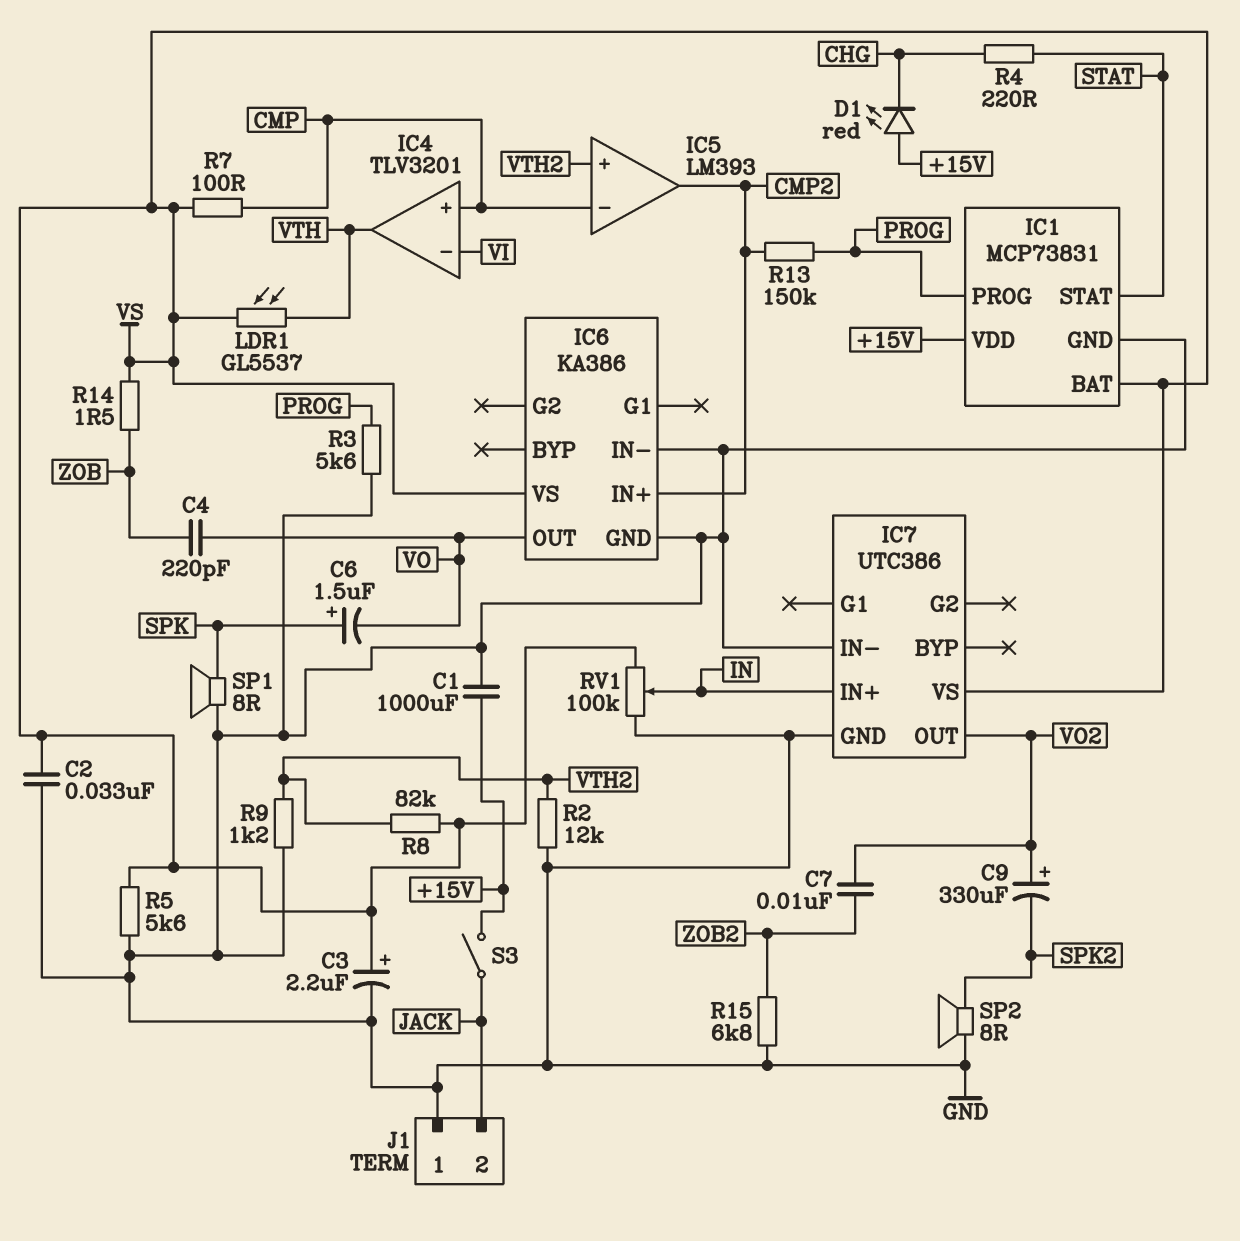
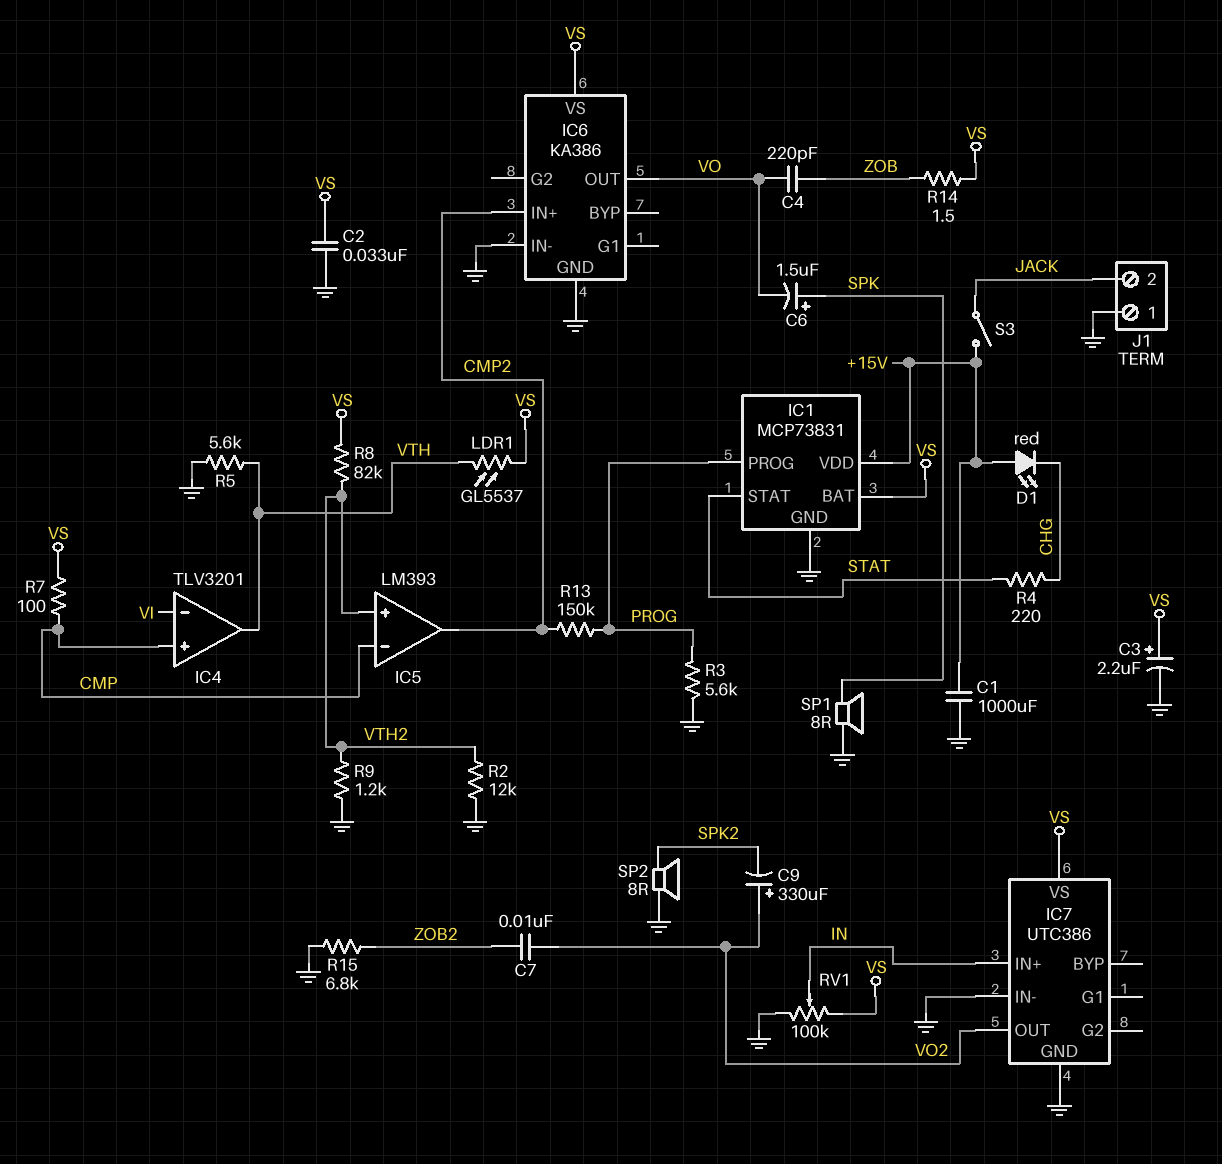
R5: 5.6k (GND, VS) -> 5.6k (GND, VTH)

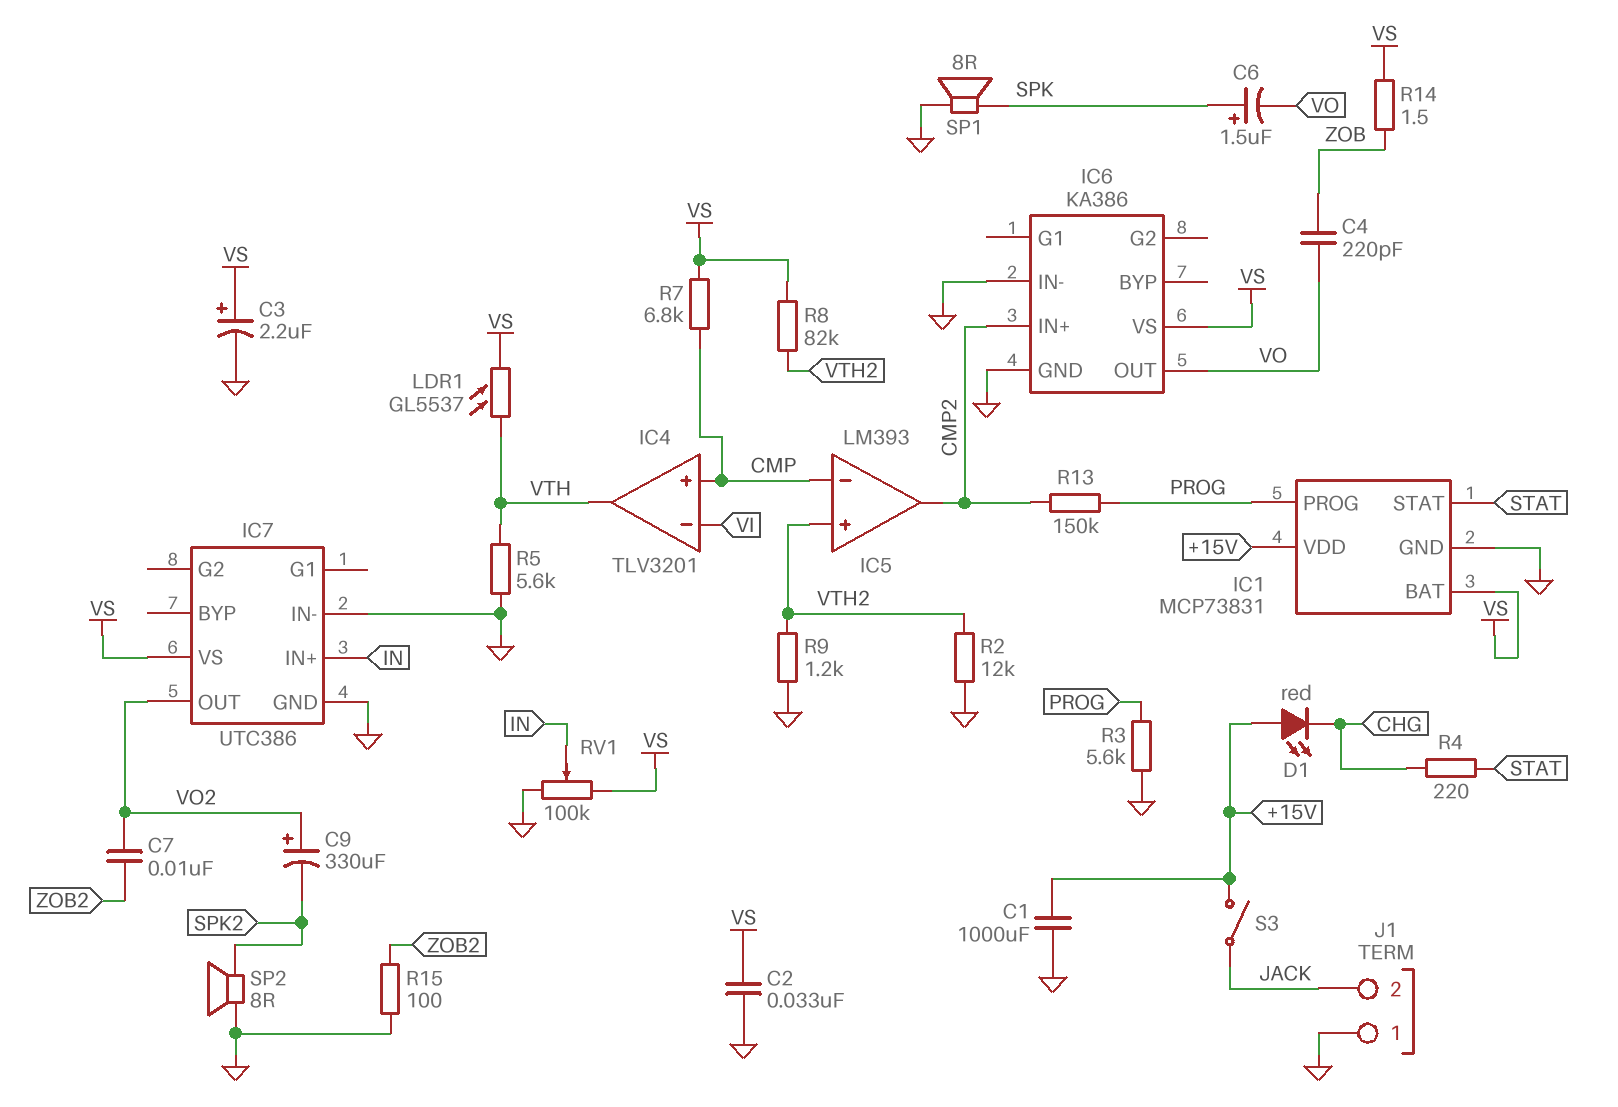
R7: 100 (CMP, VS) -> 6.8k (CMP, VS)
R15: 6.8k (GND, ZOB2) -> 100 (GND, ZOB2)

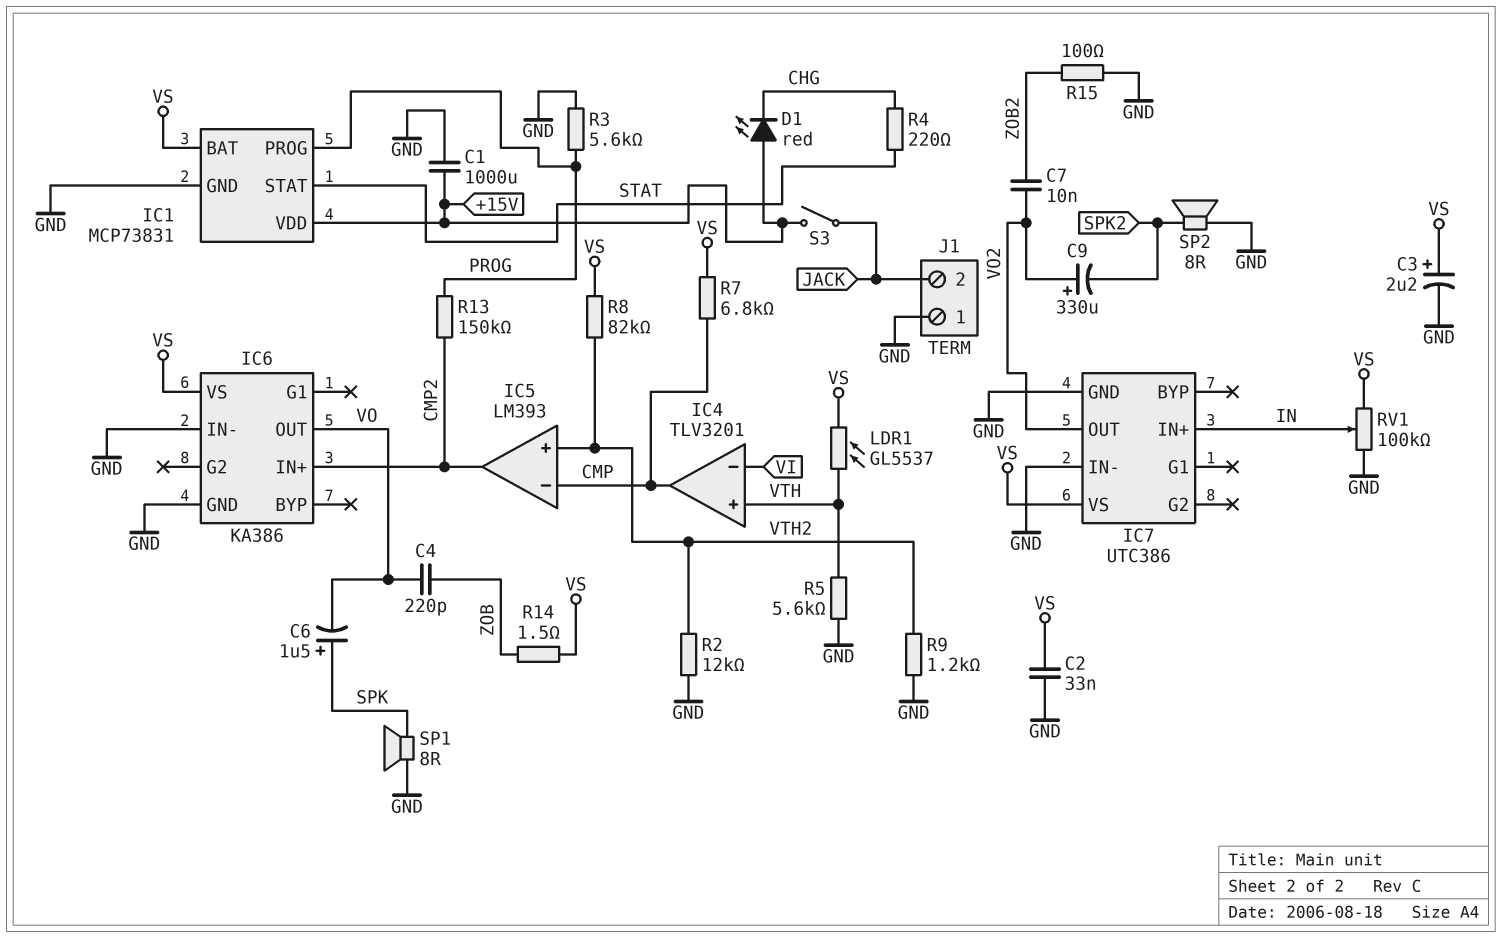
IC4 pin in+: CMP -> VTH
IC4 pin out: VTH -> CMP

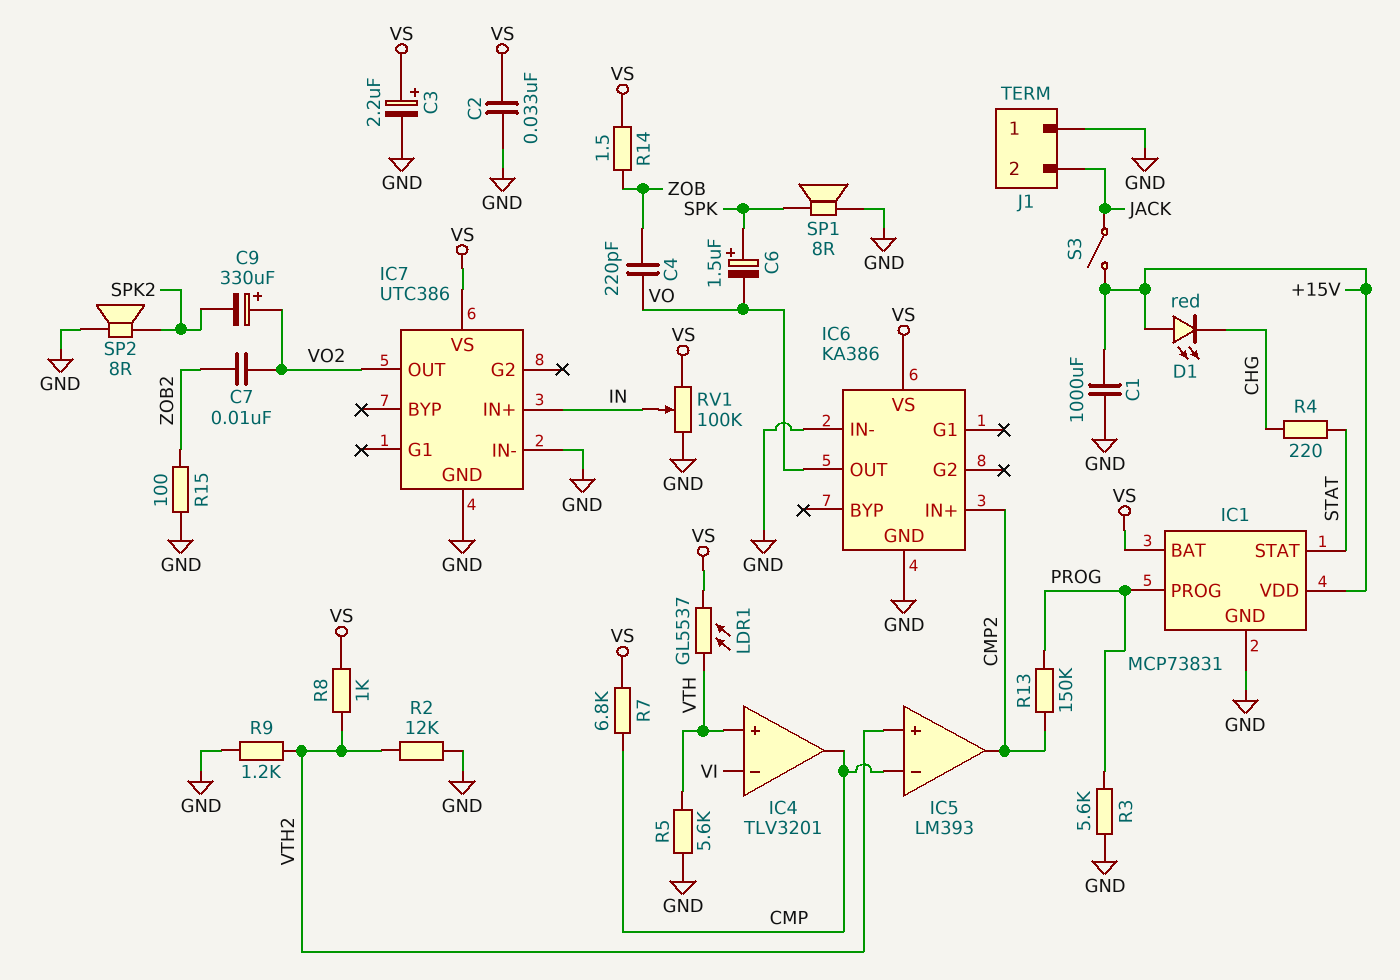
R8: 82k (VS, VTH2) -> 1k (VS, VTH2)

